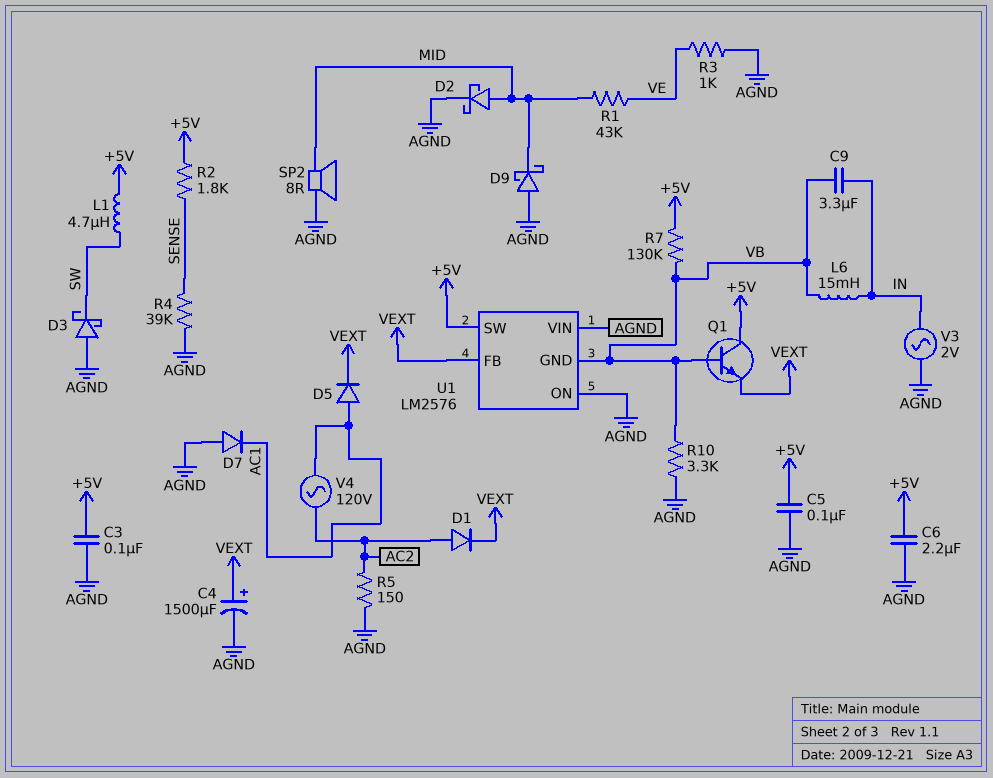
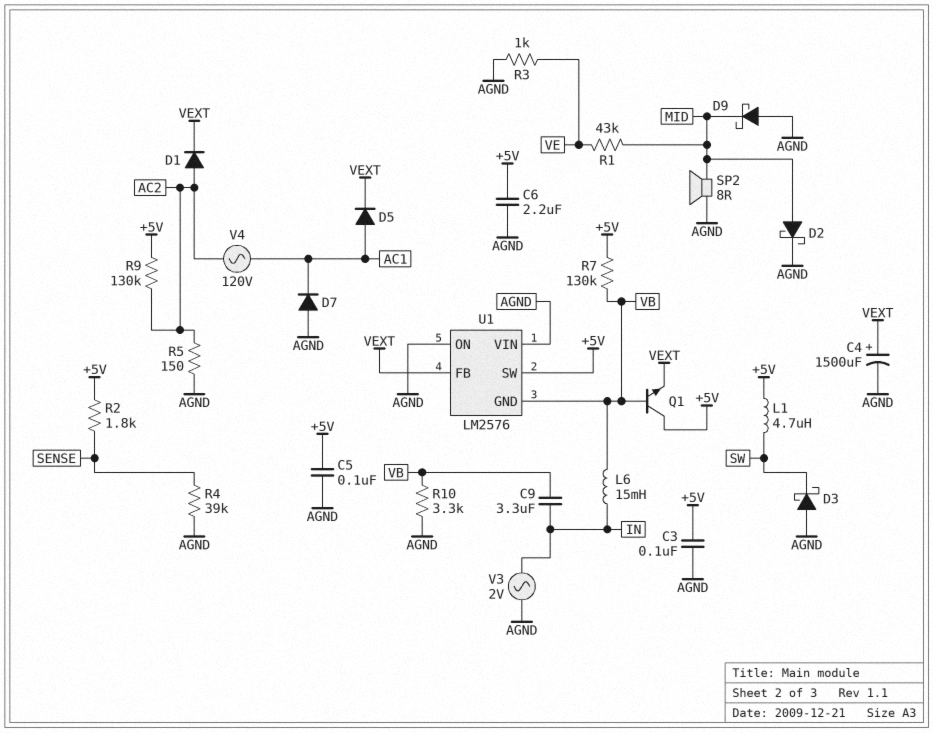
R9: none -> 130k (+5V, AC2)

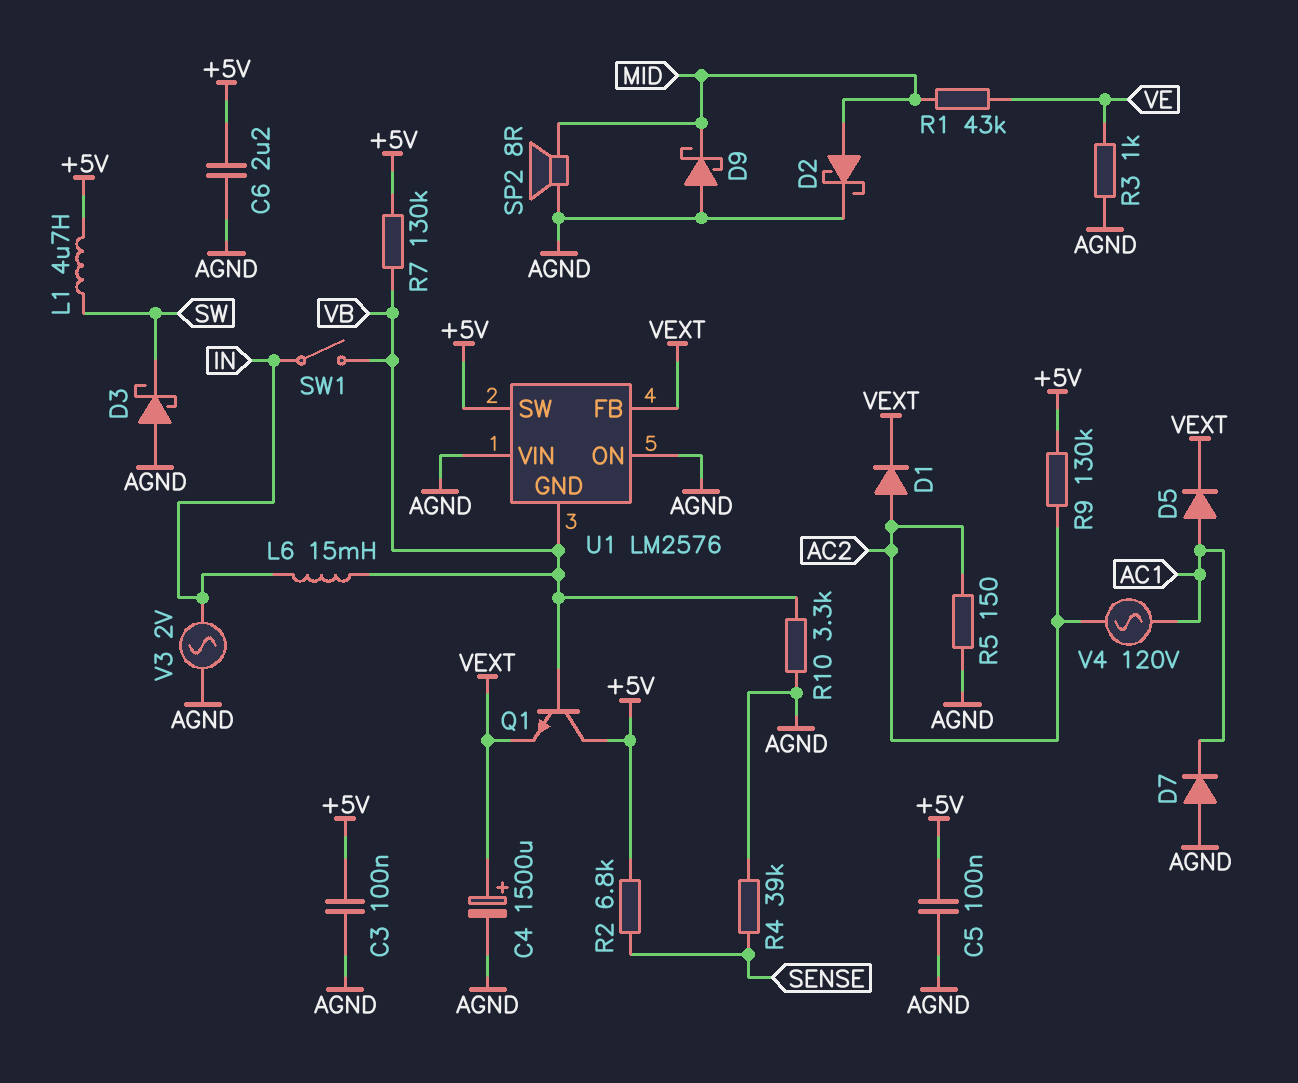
C9: 3.3uF (IN, VB) -> none
R2: 1.8k (+5V, SENSE) -> 6.8k (+5V, SENSE)
SW1: none -> switch (IN, VB)

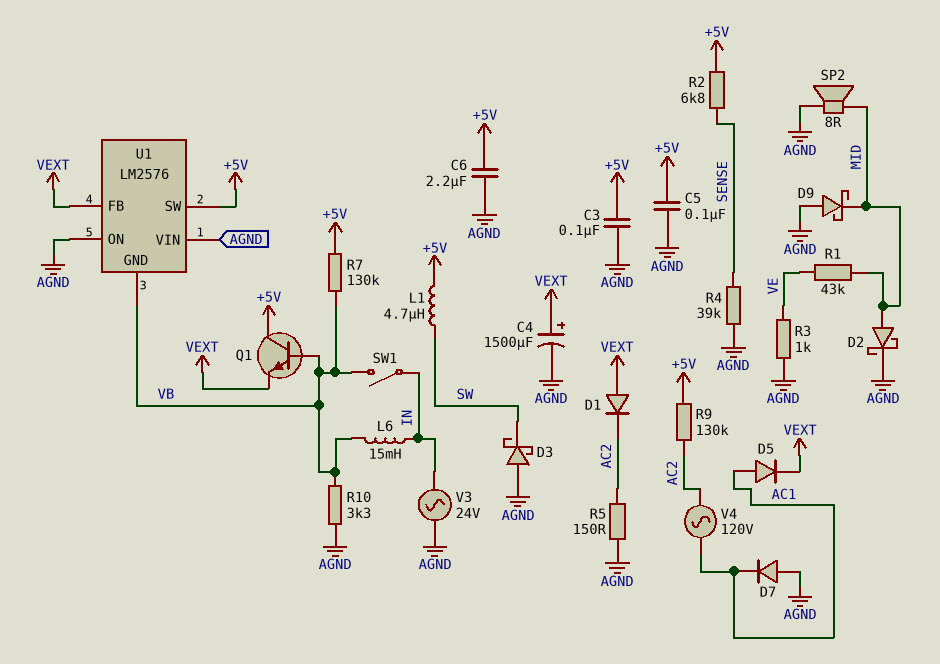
D1: diode (A AC2, K VEXT) -> diode (A VEXT, K AC2)
V3: AC 2V (AGND, IN) -> AC 24V (AGND, IN)

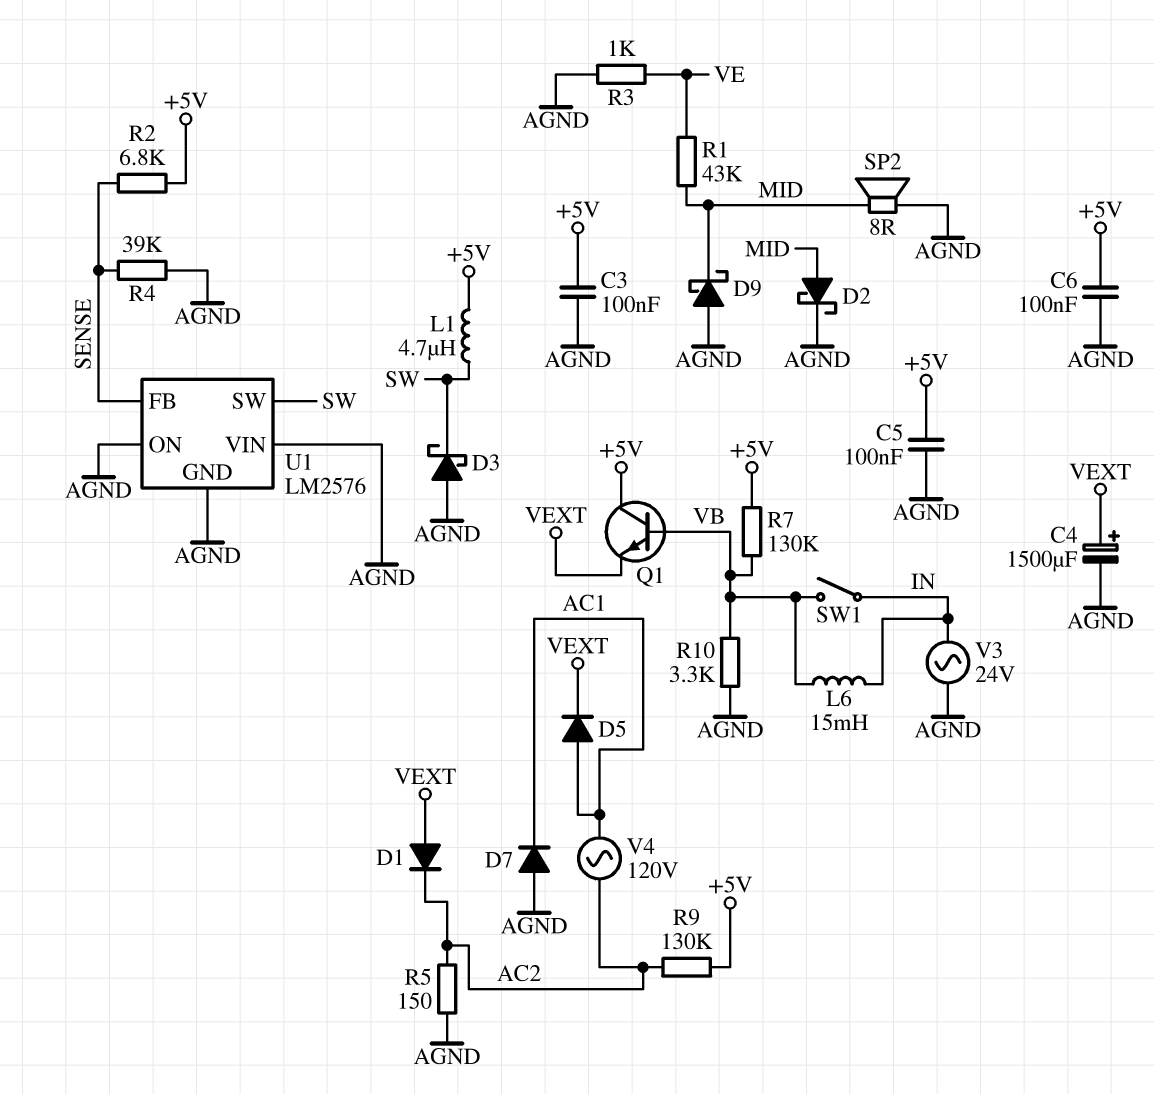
C6: 2.2uF (+5V, AGND) -> 100nF (+5V, AGND)
U1 pin FB: VEXT -> SENSE
U1 pin GND: VB -> AGND
U1 pin SW: +5V -> SW

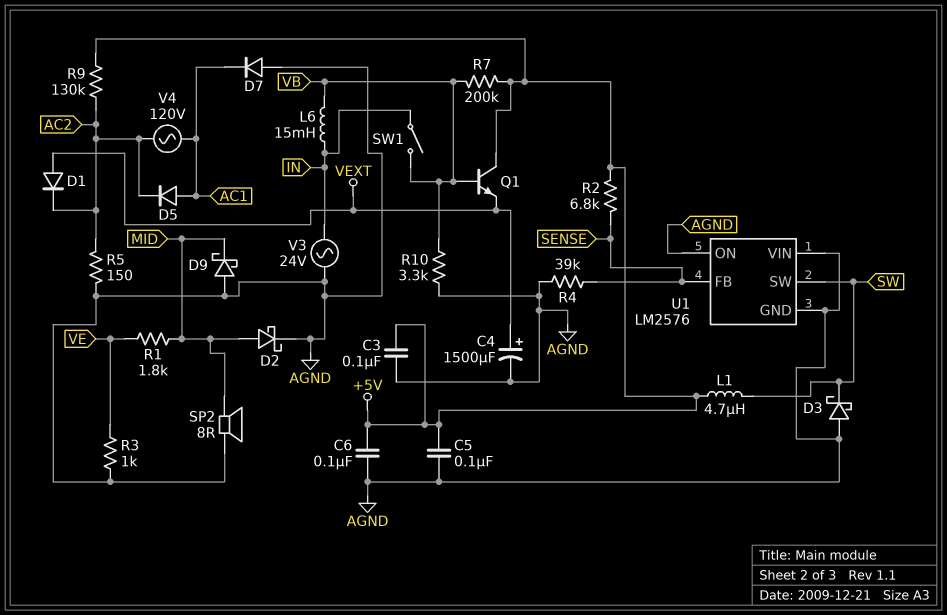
D5: diode (A AC1, K VEXT) -> diode (A AC1, K AC2)
R1: 43k (MID, VE) -> 1.8k (MID, VE)
R7: 130k (+5V, VB) -> 200k (+5V, VB)

